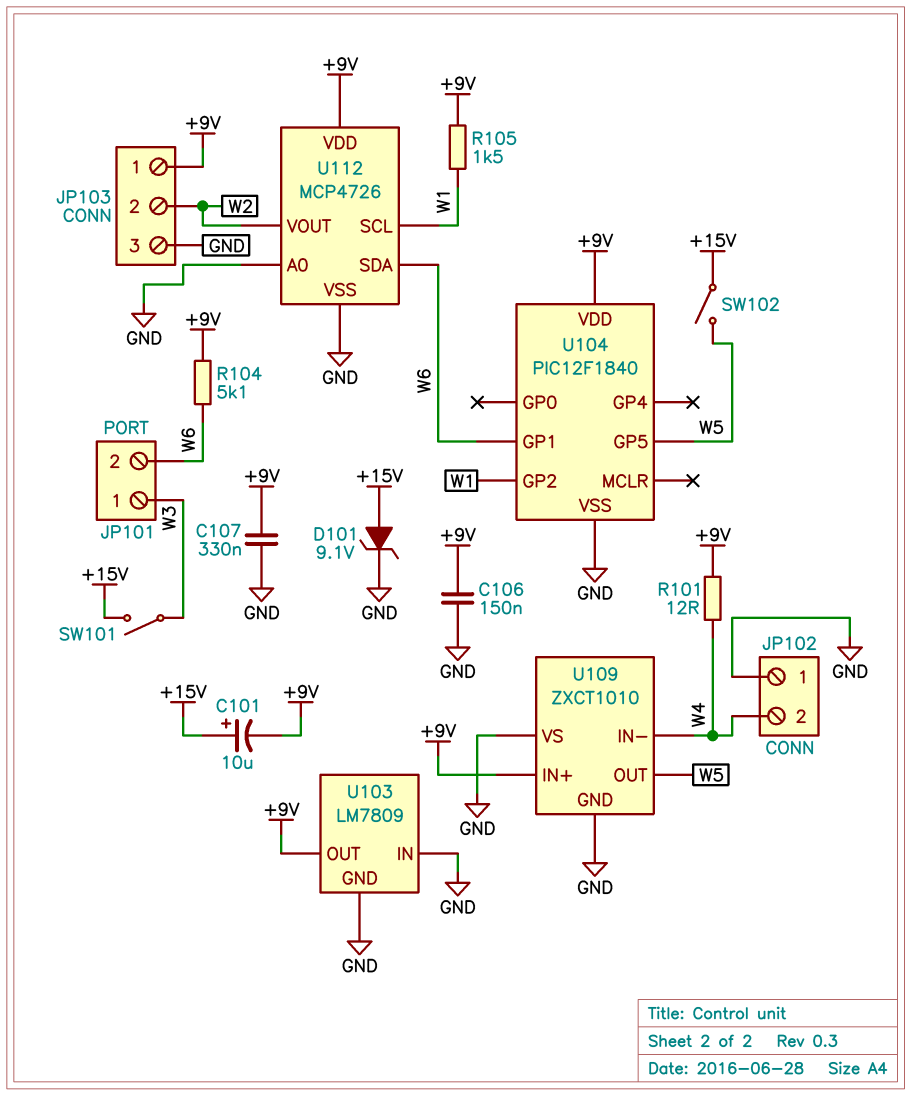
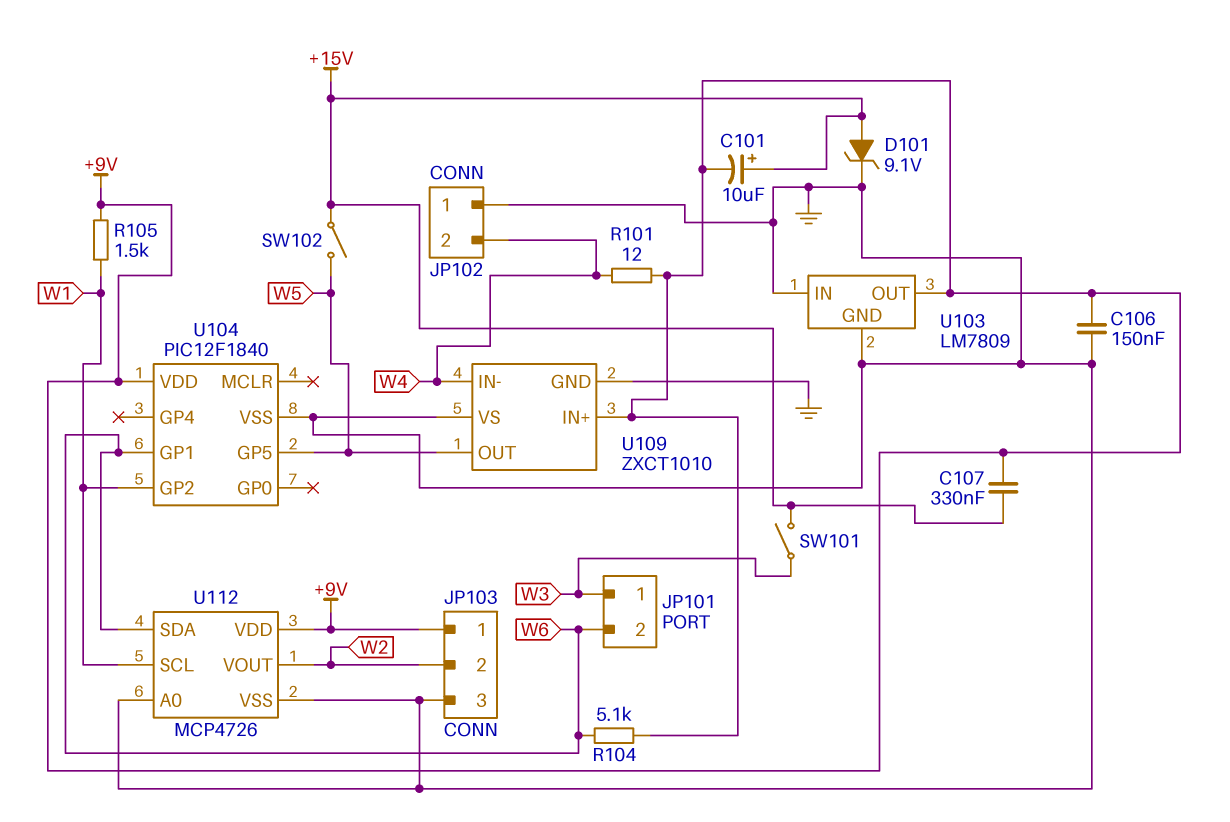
C107: 330nF (+9V, GND) -> 330nF (+9V, +15V)

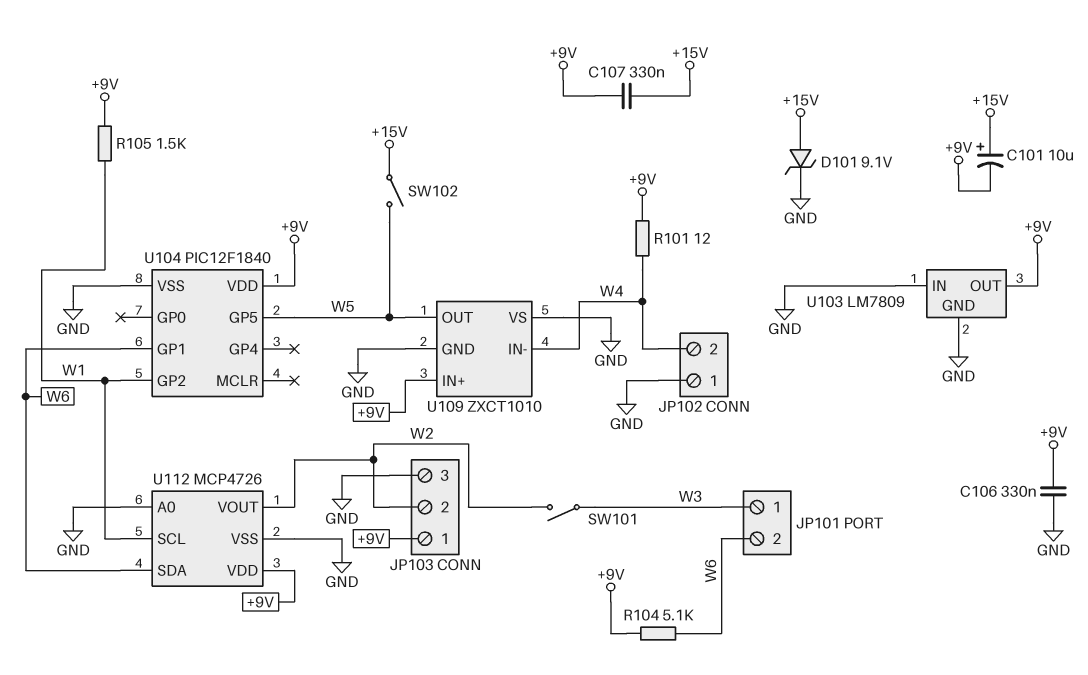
C106: 150nF (+9V, GND) -> 330nF (+9V, GND)
SW101: switch (+15V, W3) -> switch (W2, W3)

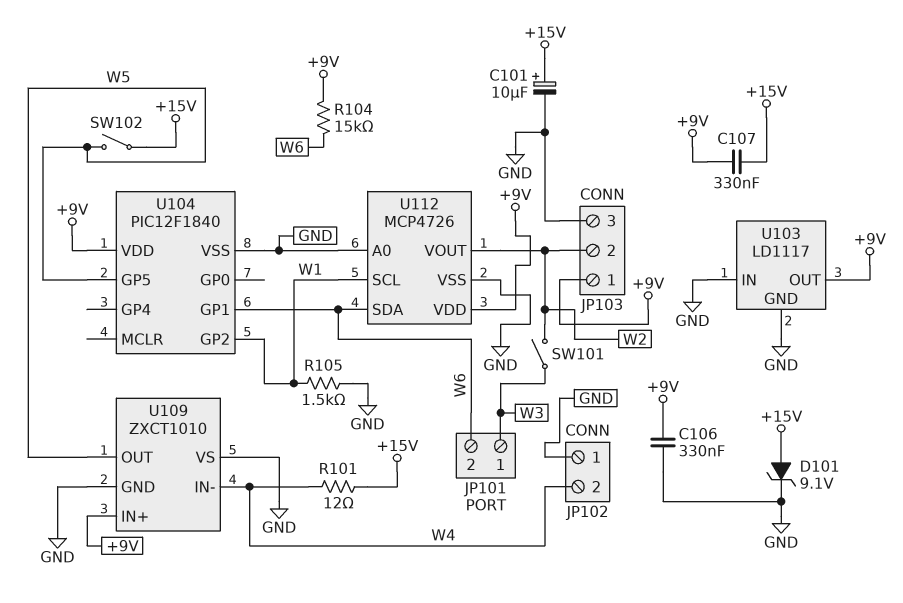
C101: 10uF (plus +15V, minus +9V) -> 10uF (plus +15V, minus GND)
R101: 12 (+9V, W4) -> 12 (+15V, W4)
R104: 5.1k (+9V, W6) -> 15k (+9V, W6)
R105: 1.5k (+9V, W1) -> 1.5k (GND, W1)
U103: LM7809 -> LD1117

